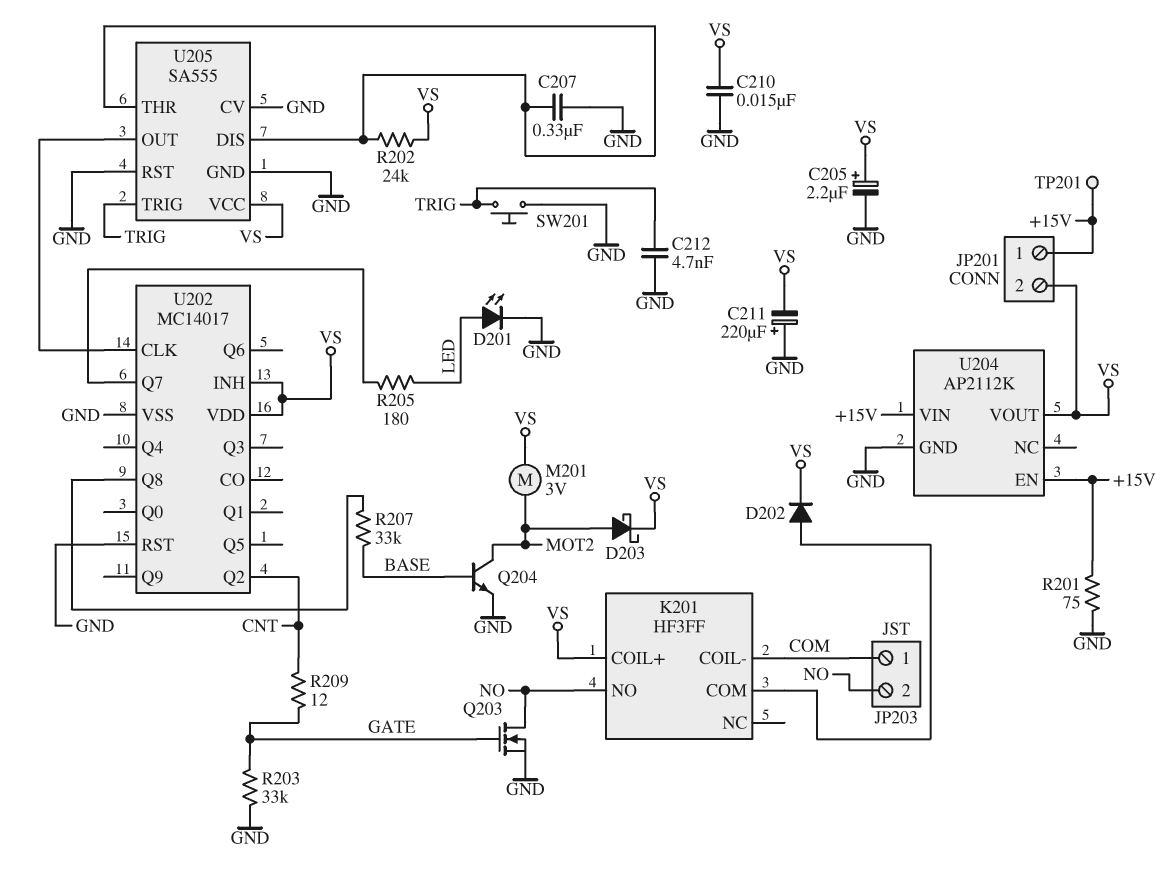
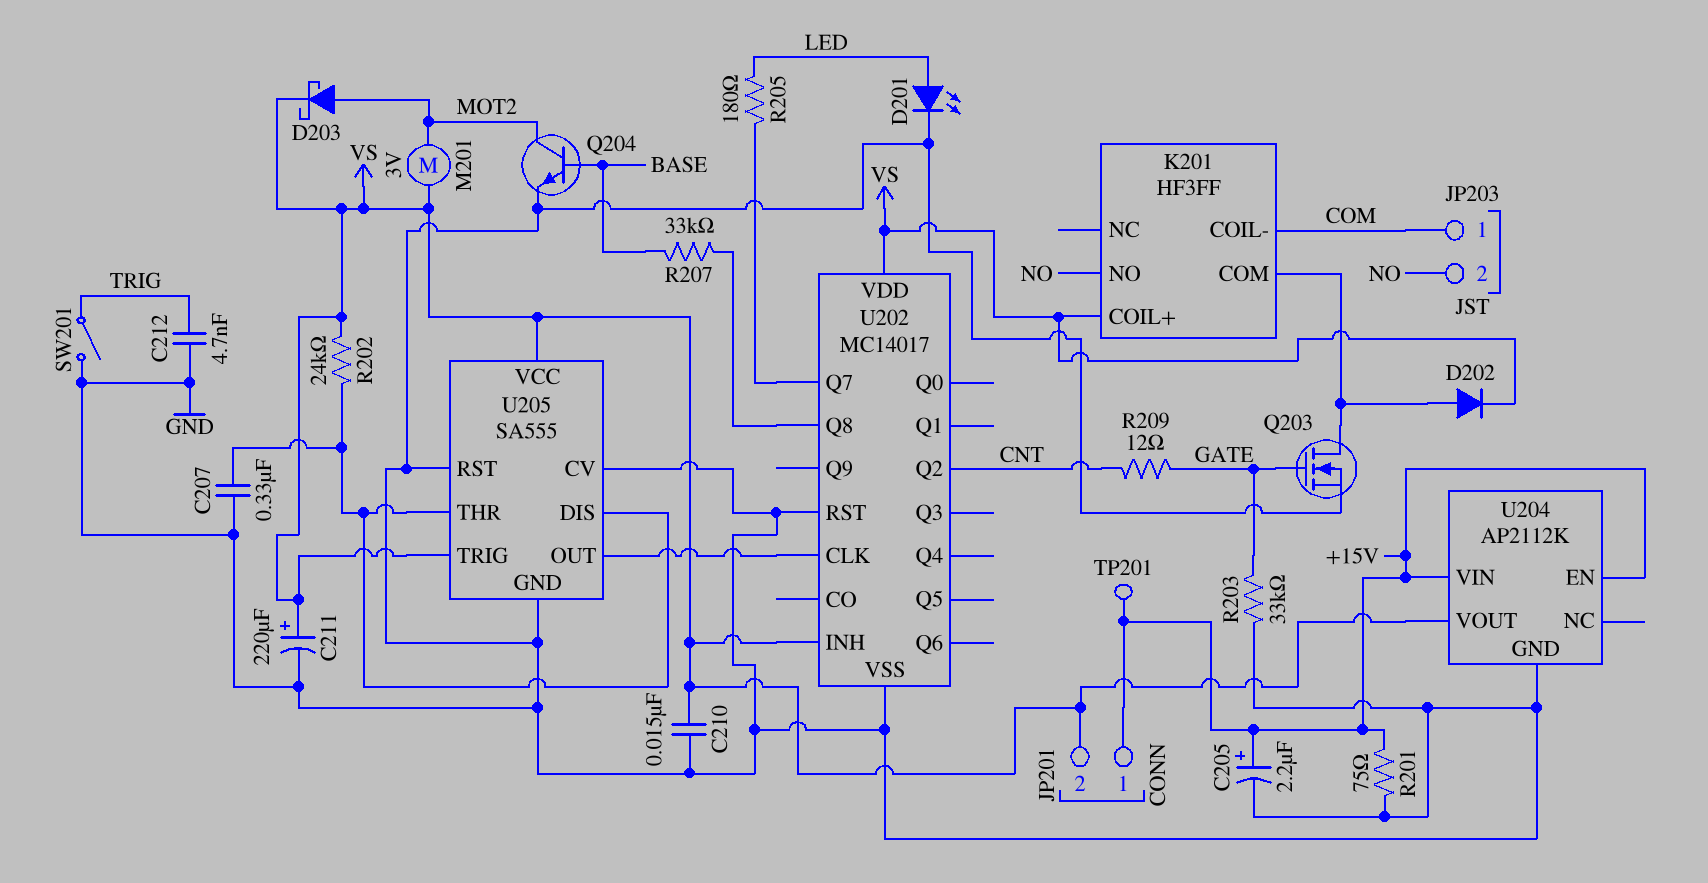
C205: 2.2uF (plus VS, minus GND) -> 2.2uF (plus +15V, minus GND)
C211: 220uF (plus GND, minus VS) -> 220uF (plus VS, minus GND)
Q203: NMOS (G GATE, D NO, S GND) -> NMOS (G GATE, D K201/COM, S GND)
SW201: button (GND, TRIG) -> switch (GND, TRIG)
U205 pin TRIG: TRIG -> VS

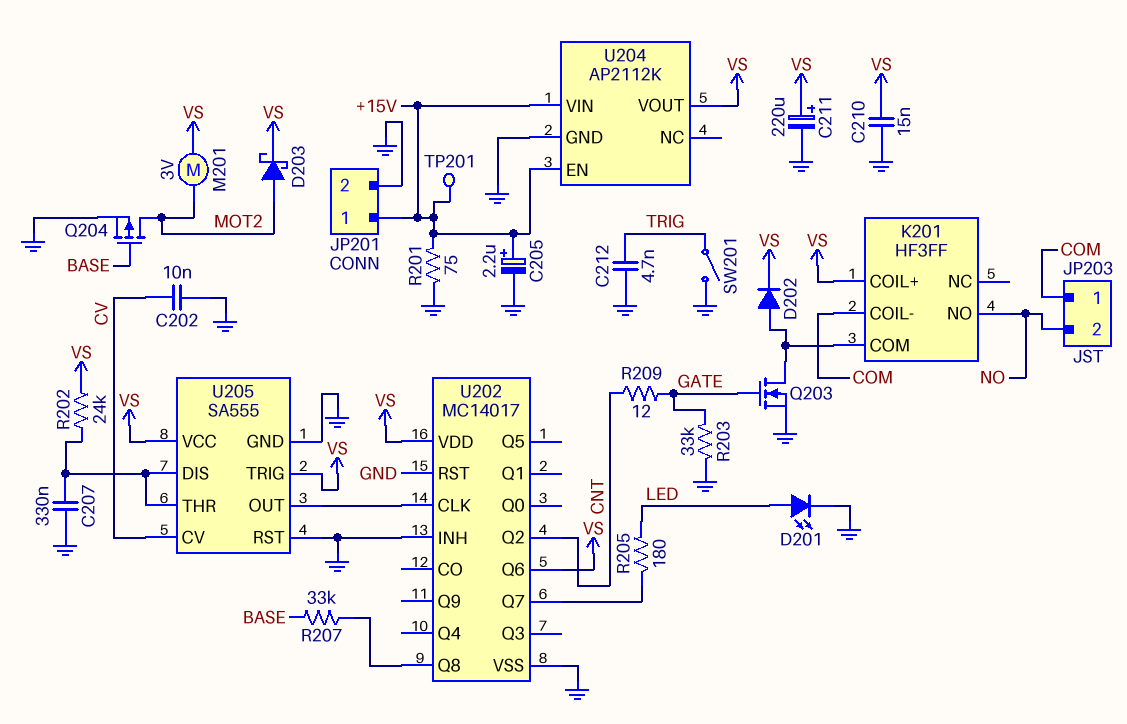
C202: none -> 10nF (CV, GND)
JP201 pin 2: VS -> GND
Q204: NPN (B BASE, C MOT2, E GND) -> PMOS (G BASE, D MOT2, S GND)
U202 pin INH: VS -> GND
U202 pin Q6: none -> VS
U205 pin CV: GND -> CV

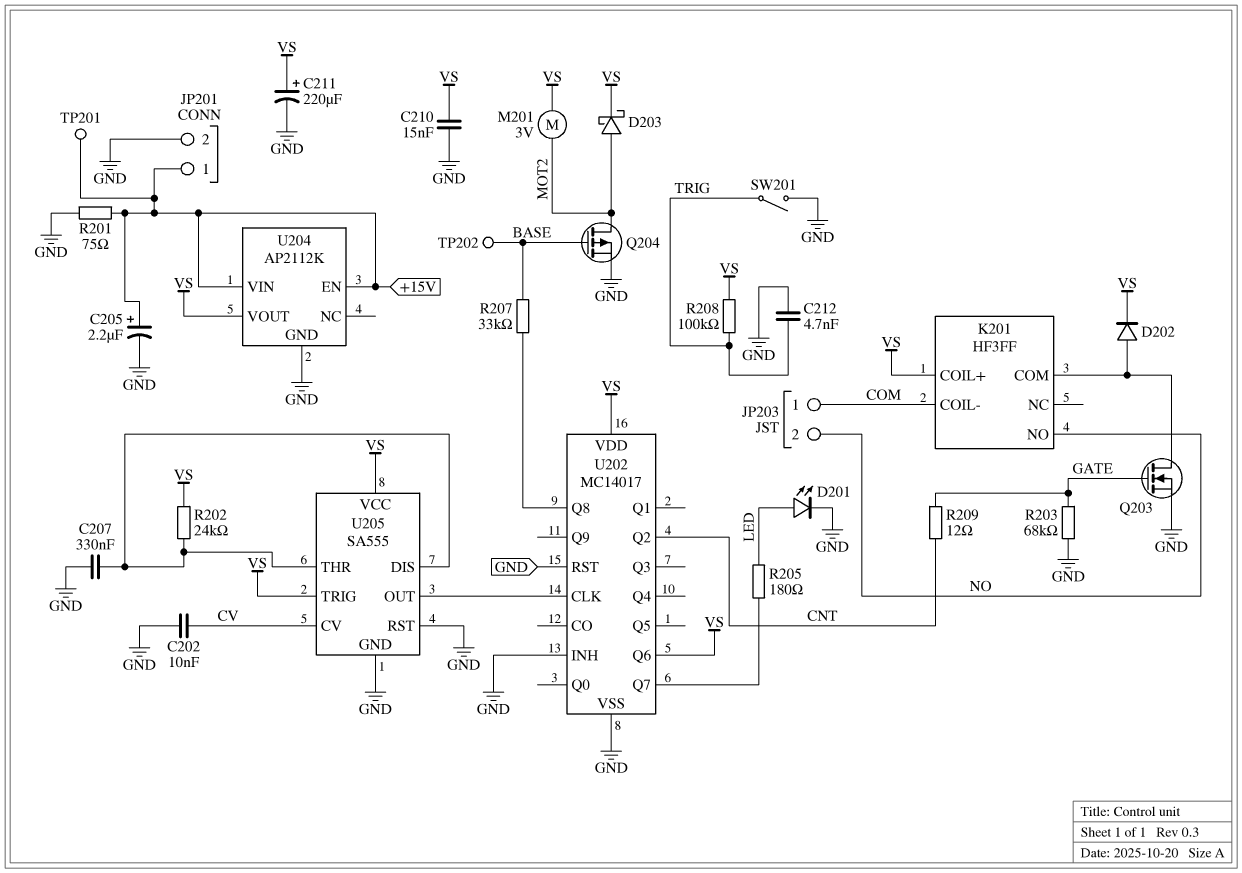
R203: 33k (GATE, GND) -> 68k (GATE, GND)
R208: none -> 100k (TRIG, VS)
TP202: none -> test point (BASE)

